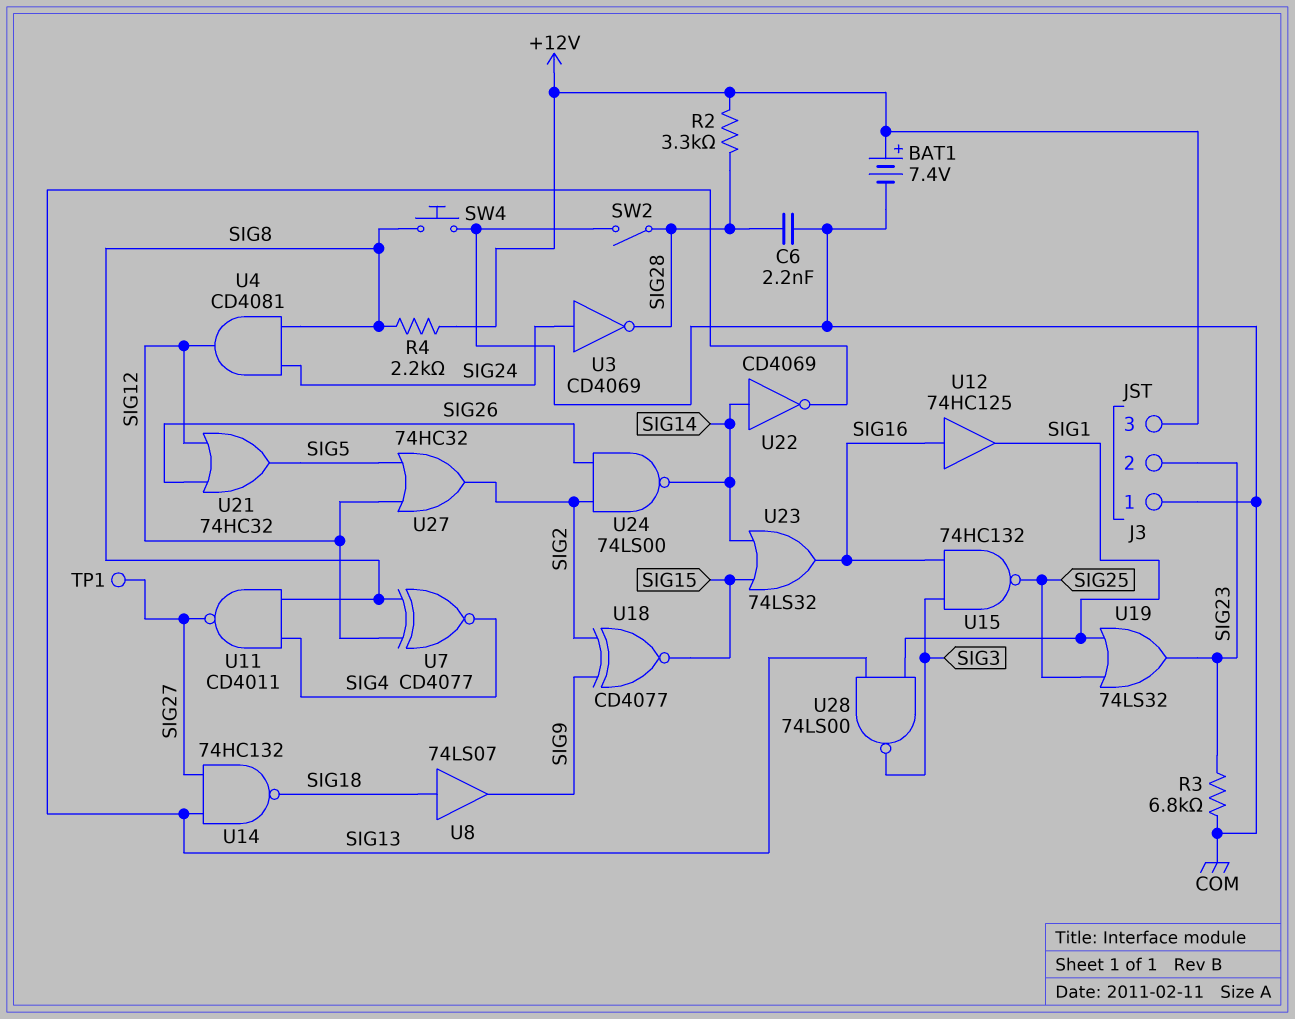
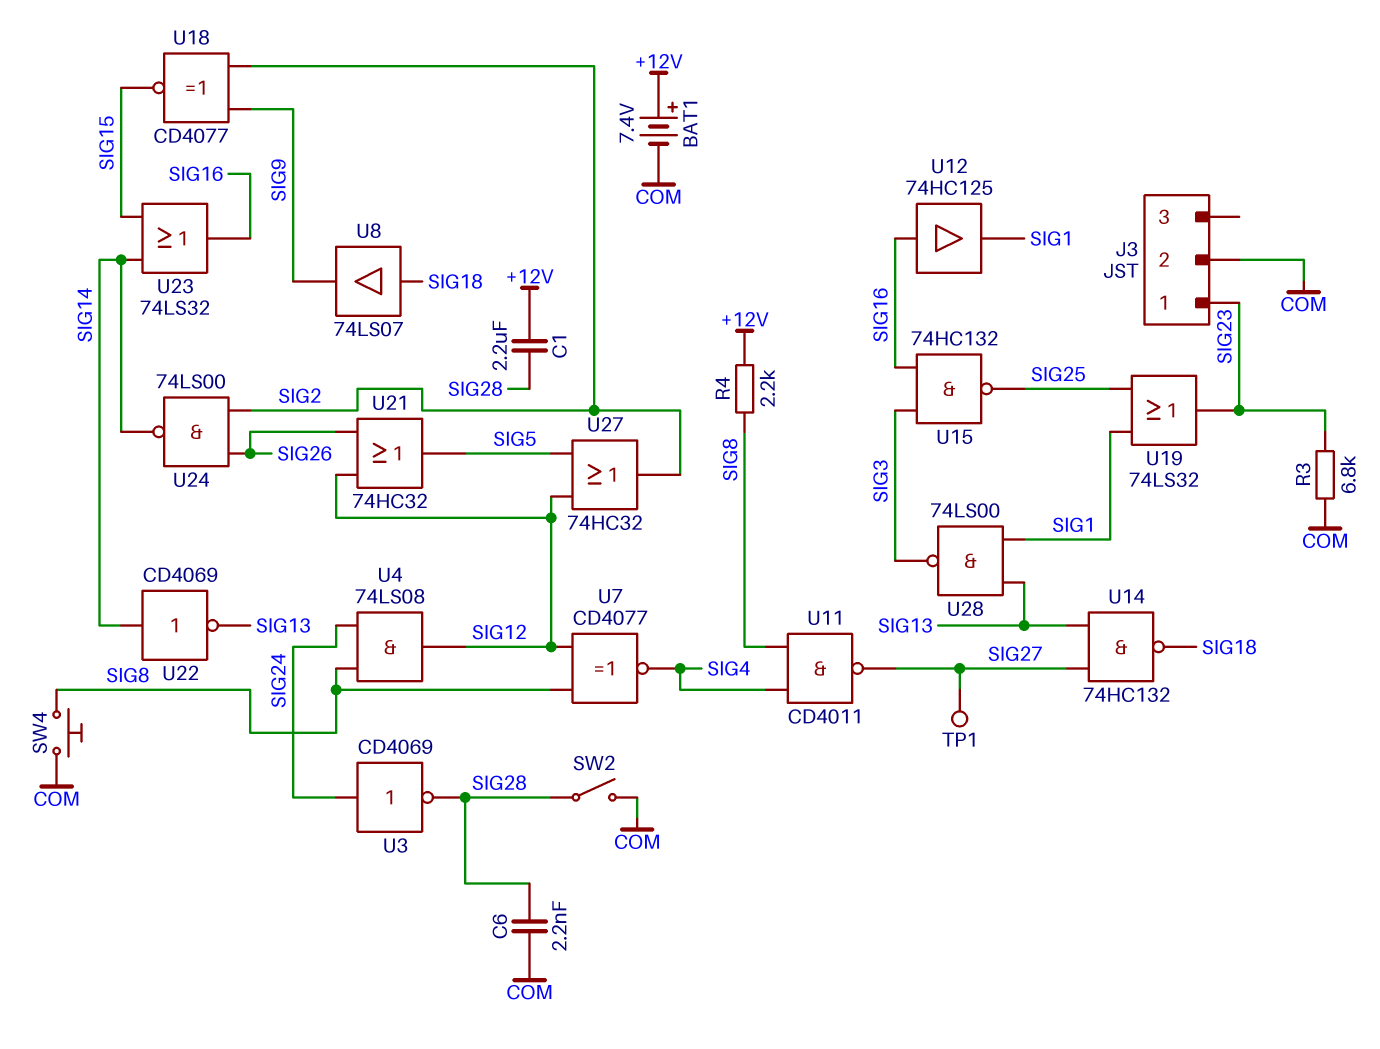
C1: none -> 2.2uF (+12V, SIG28)
J3 pin 1: COM -> SIG23
J3 pin 2: SIG23 -> COM
J3 pin 3: +12V -> none
R2: 3.3k (+12V, SIG28) -> none
U4: AND CD4081 (in SIG8, in SIG24, out SIG12) -> AND 74LS08 (in SIG8, in SIG24, out SIG12)

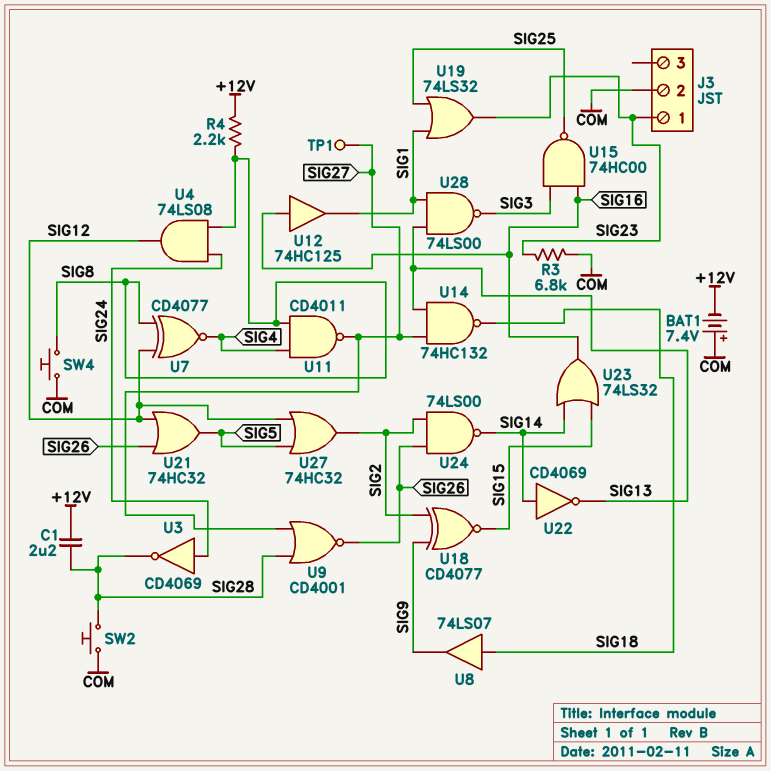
BAT1: 7.4V (plus +12V, minus COM) -> 7.4V (plus COM, minus +12V)
C6: 2.2nF (COM, SIG28) -> none
SW2: switch (COM, SIG28) -> button (COM, SIG28)
U9: none -> NOR CD4001 (in SIG27, in SIG28, out SIG26)
U15: NAND 74HC132 (in SIG3, in SIG16, out SIG25) -> NAND 74HC00 (in SIG3, in SIG16, out SIG25)

